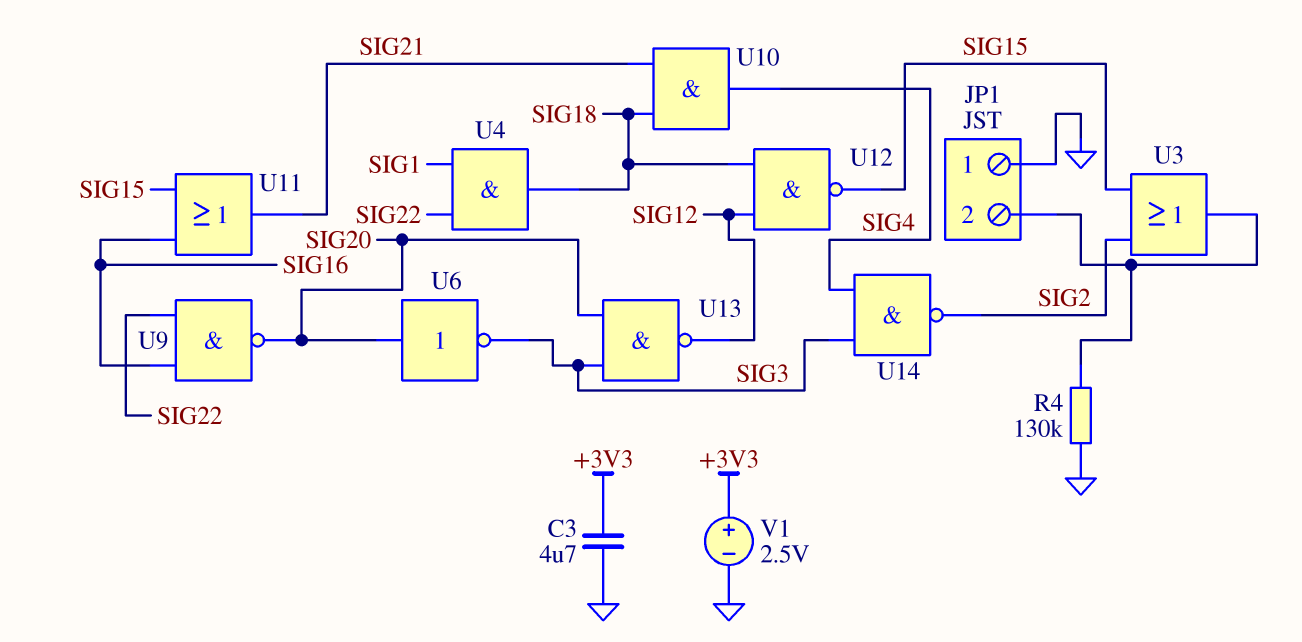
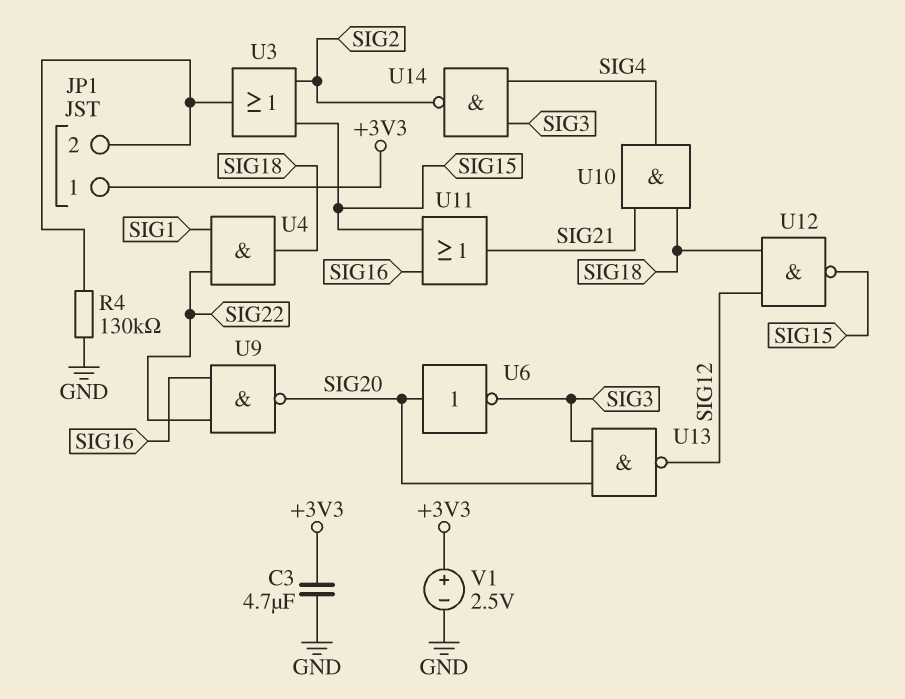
JP1 pin 1: GND -> +3V3

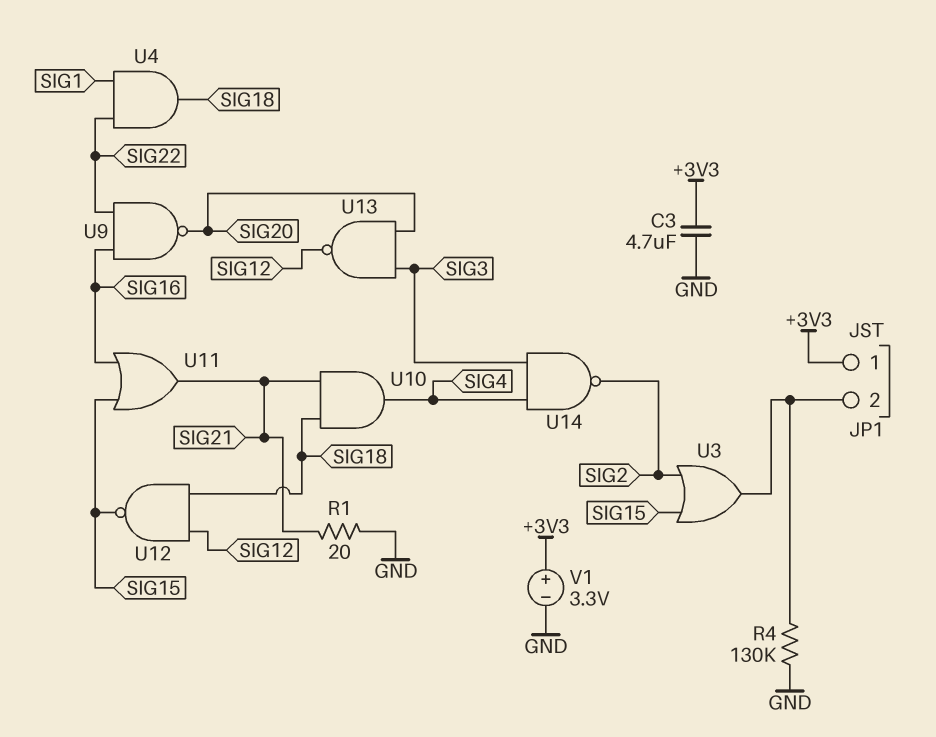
R1: none -> 20 (GND, SIG21)
U6: NOT (in SIG20, out SIG3) -> none
V1: 2.5V (plus +3V3, minus GND) -> 3.3V (plus +3V3, minus GND)

